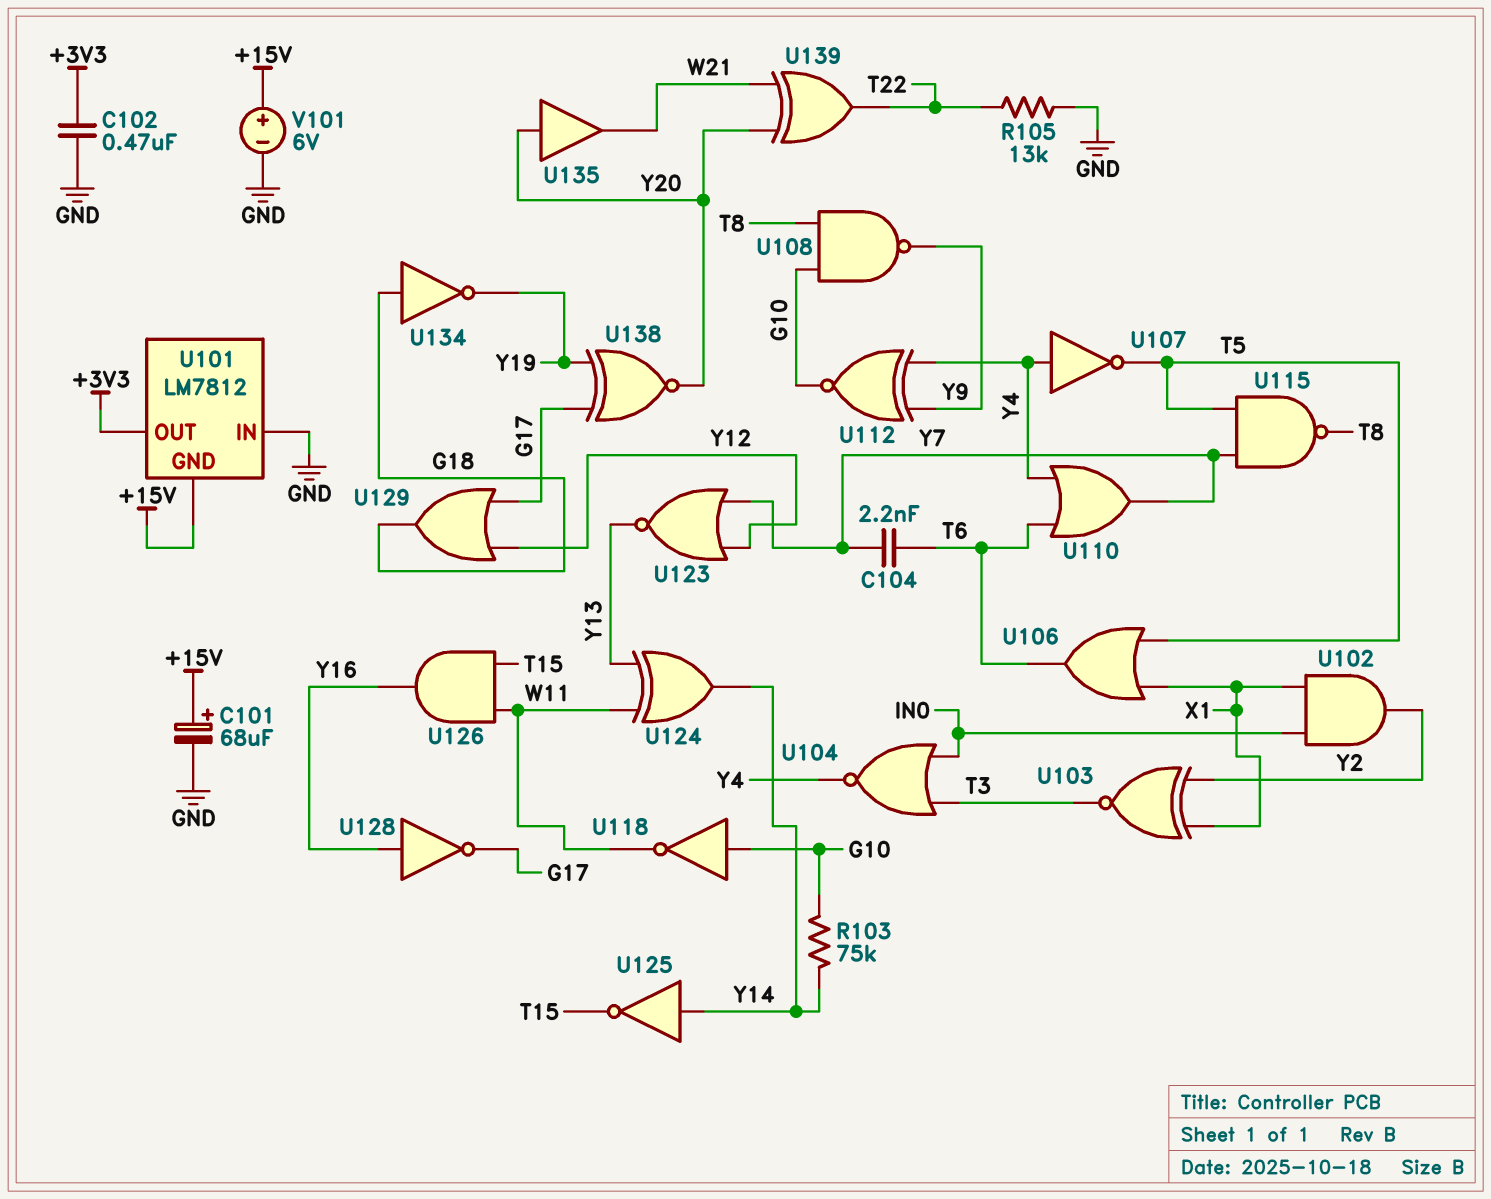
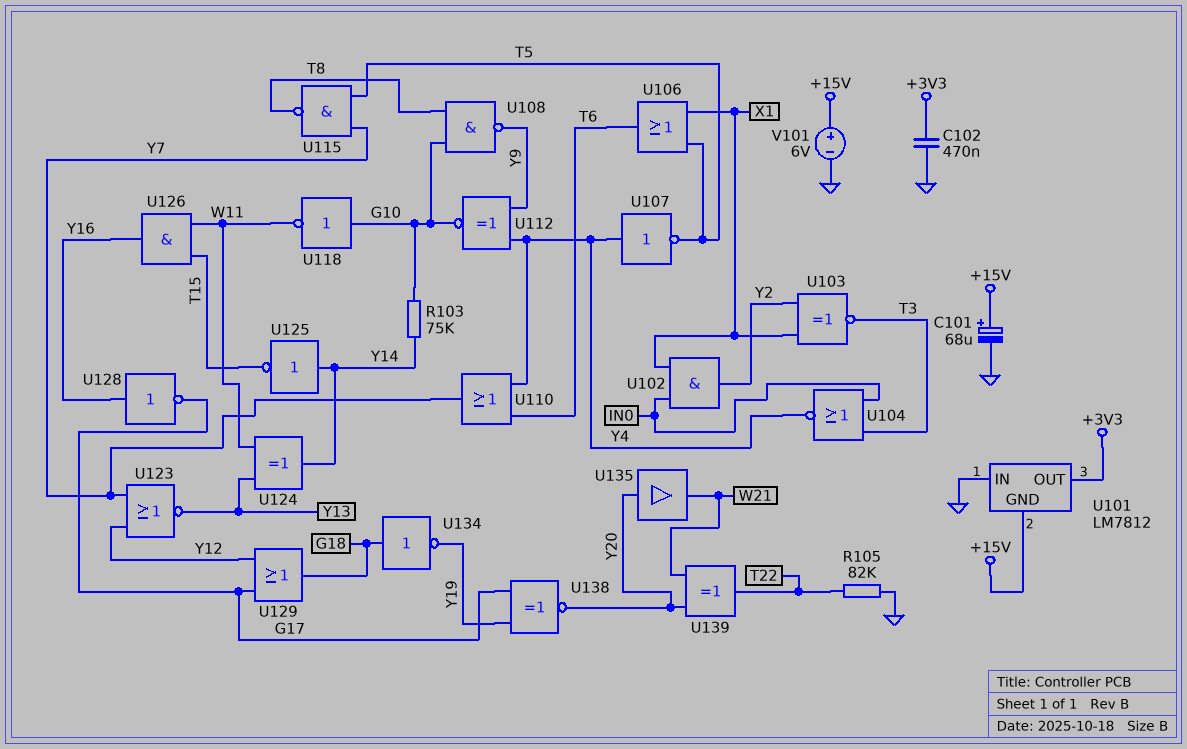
C104: 2.2nF (T6, Y7) -> none
R105: 13k (GND, T22) -> 82k (GND, T22)

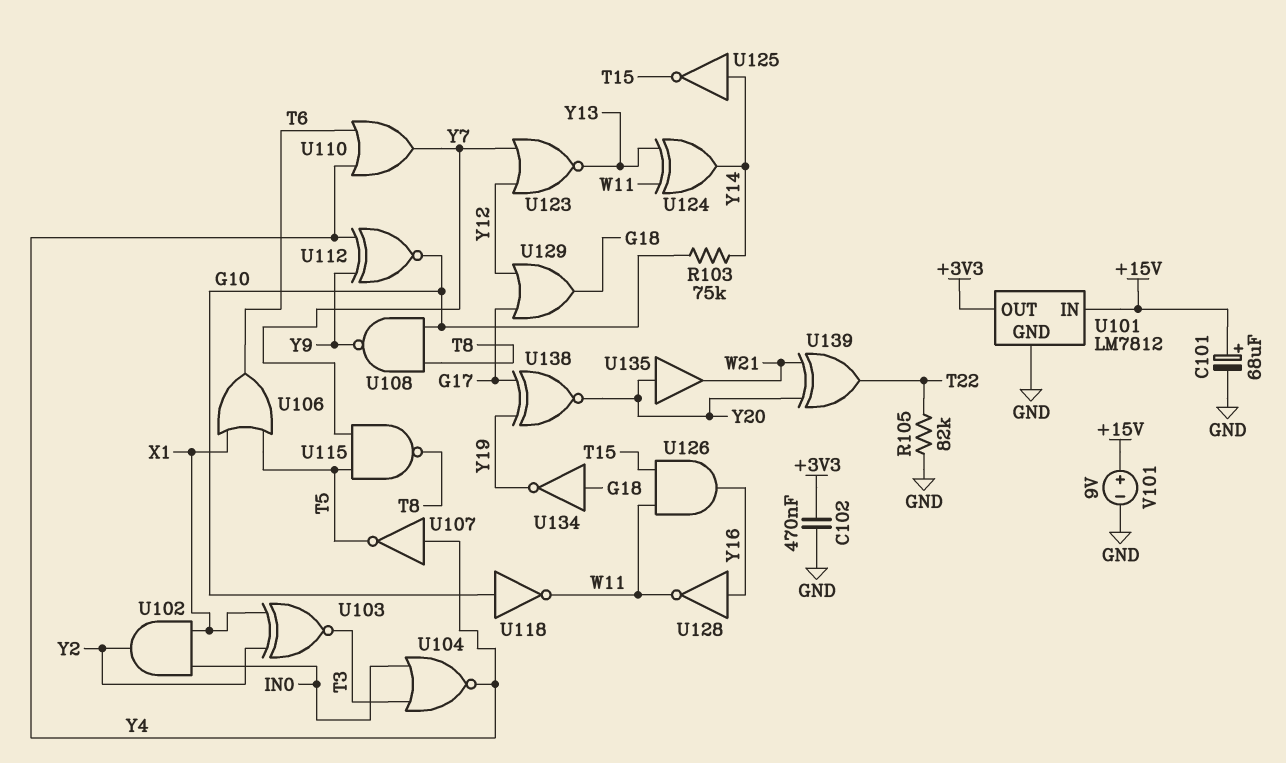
U101 pin GND: +15V -> GND
U101 pin IN: GND -> +15V
U128: NOT (in Y16, out G17) -> NOT (in Y16, out W11)
V101: 6V (plus +15V, minus GND) -> 9V (plus +15V, minus GND)

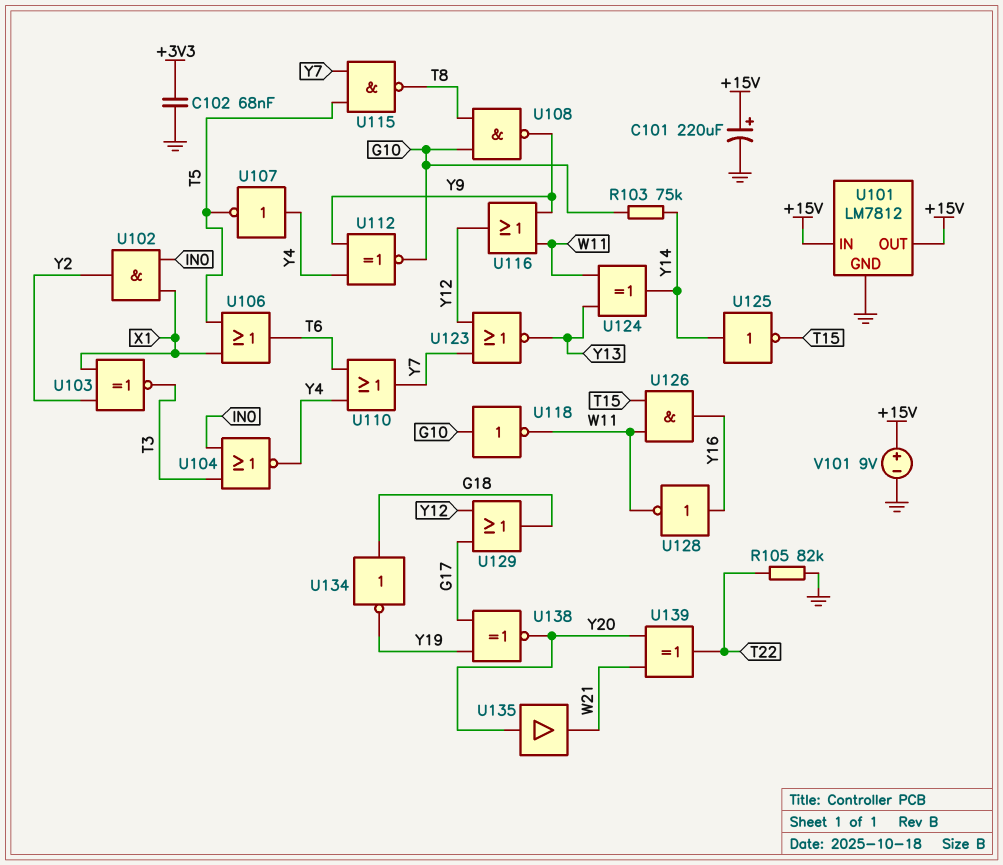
C101: 68uF (plus +15V, minus GND) -> 220uF (plus +15V, minus GND)
C102: 470nF (+3V3, GND) -> 68nF (+3V3, GND)
U101 pin OUT: +3V3 -> +15V
U116: none -> OR (in W11, in Y9, out Y12)

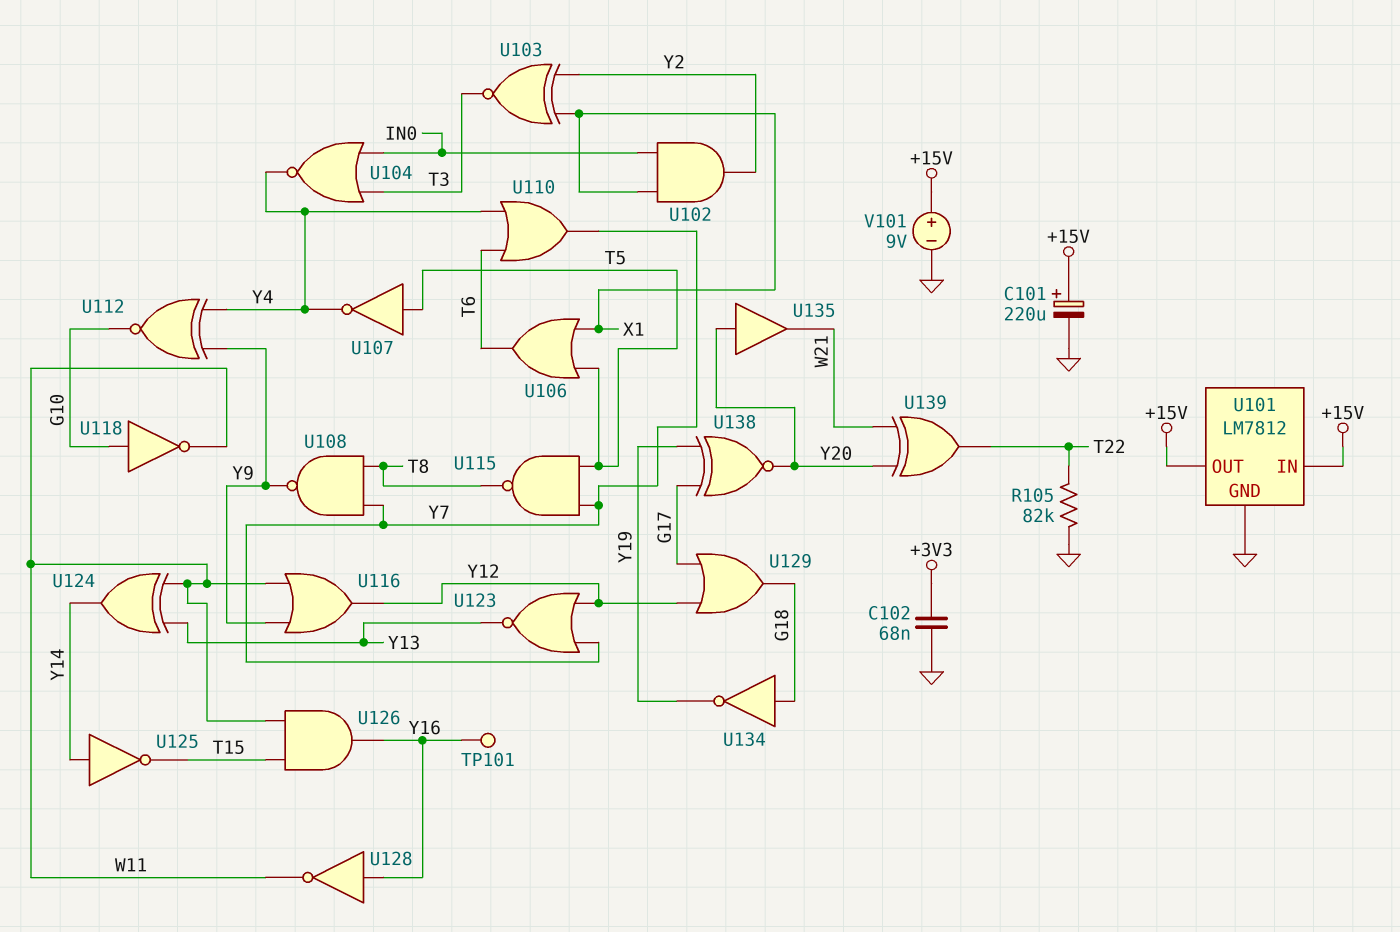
R103: 75k (G10, Y14) -> none
TP101: none -> test point (Y16)
U107: NOT (in Y4, out T5) -> NOT (in T5, out Y4)
U108: NAND (in G10, in T8, out Y9) -> NAND (in T8, in Y7, out Y9)

